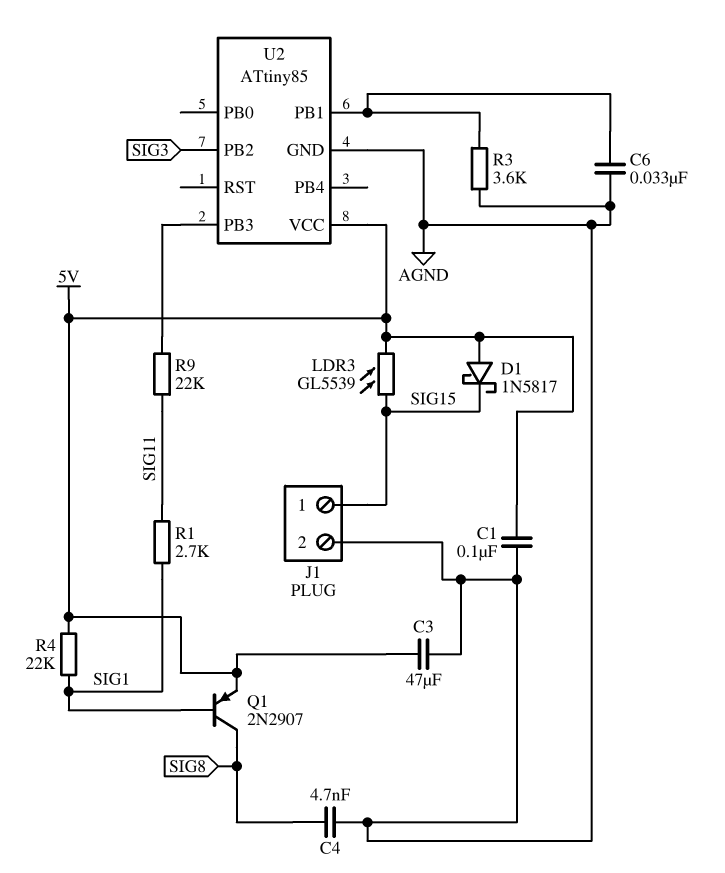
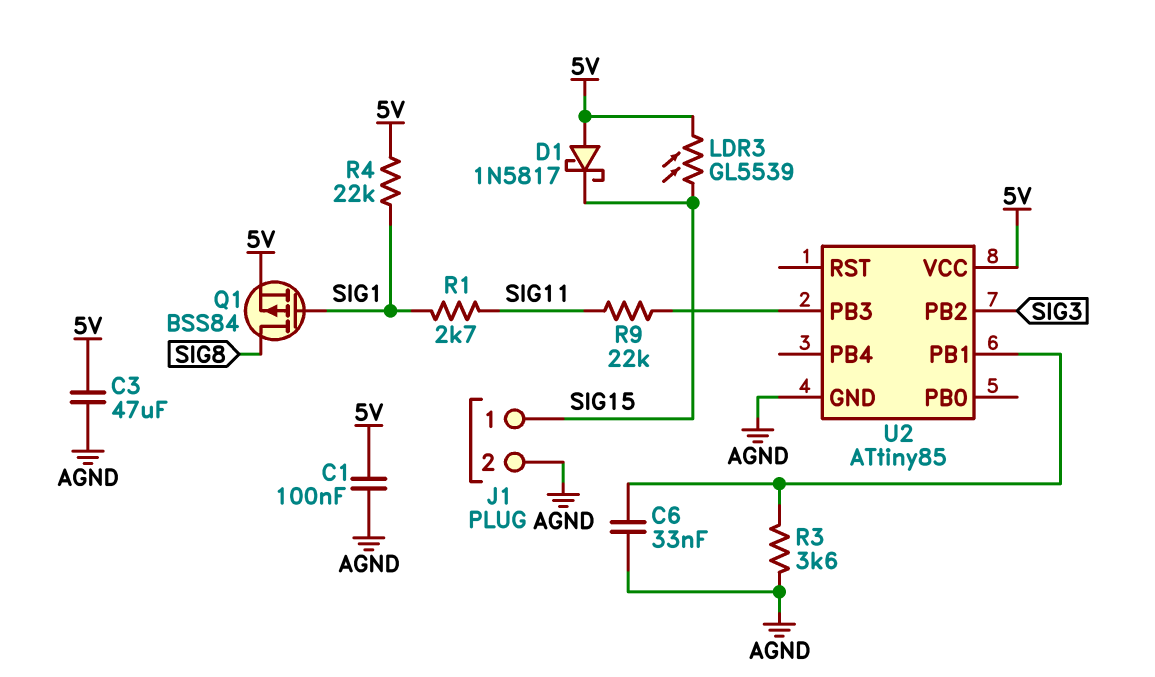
C4: 4.7nF (AGND, SIG8) -> none
Q1: PNP 2N2907 (B SIG1, C SIG8, E 5V) -> PMOS BSS84 (G SIG1, D SIG8, S 5V)

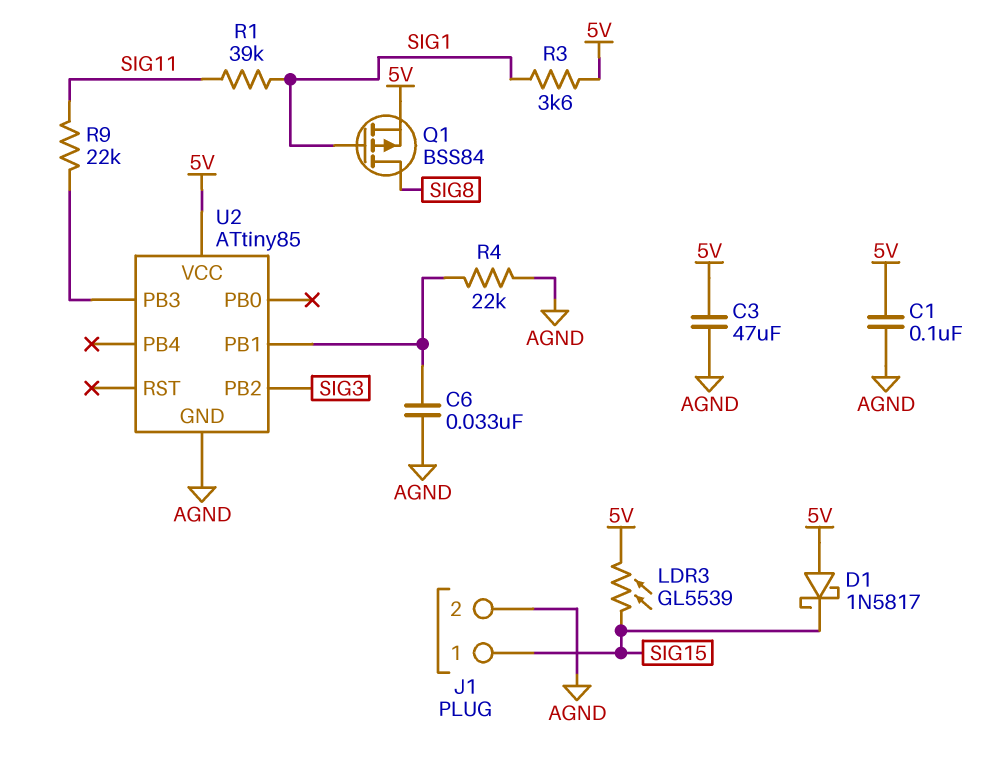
R1: 2.7k (SIG1, SIG11) -> 39k (SIG1, SIG11)
R3: 3.6k (AGND, U2/PB1) -> 3.6k (5V, SIG1)
R4: 22k (5V, SIG1) -> 22k (AGND, U2/PB1)

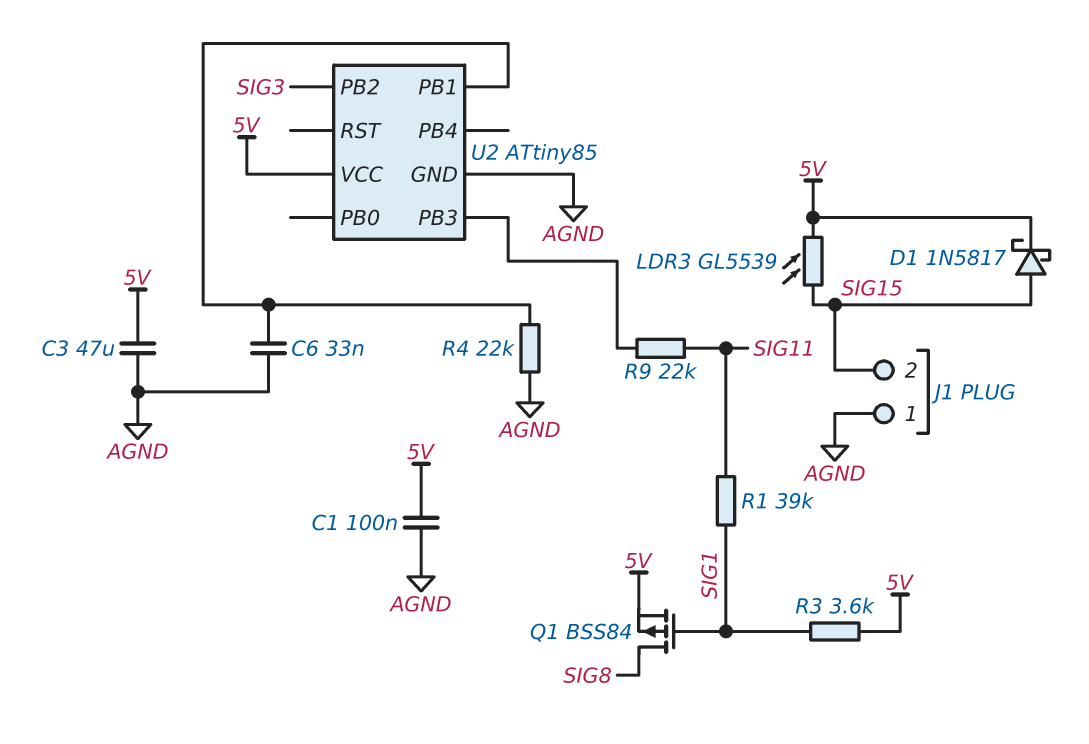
D1: schottky 1N5817 (A 5V, K SIG15) -> schottky 1N5817 (A SIG15, K 5V)
J1 pin 1: SIG15 -> AGND
J1 pin 2: AGND -> SIG15

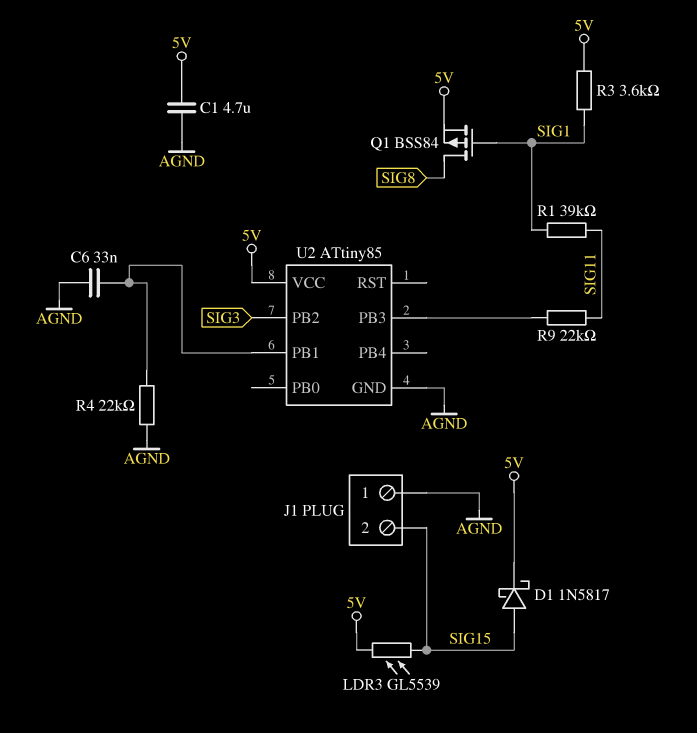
C1: 100nF (5V, AGND) -> 4.7uF (5V, AGND)
C3: 47uF (5V, AGND) -> none

